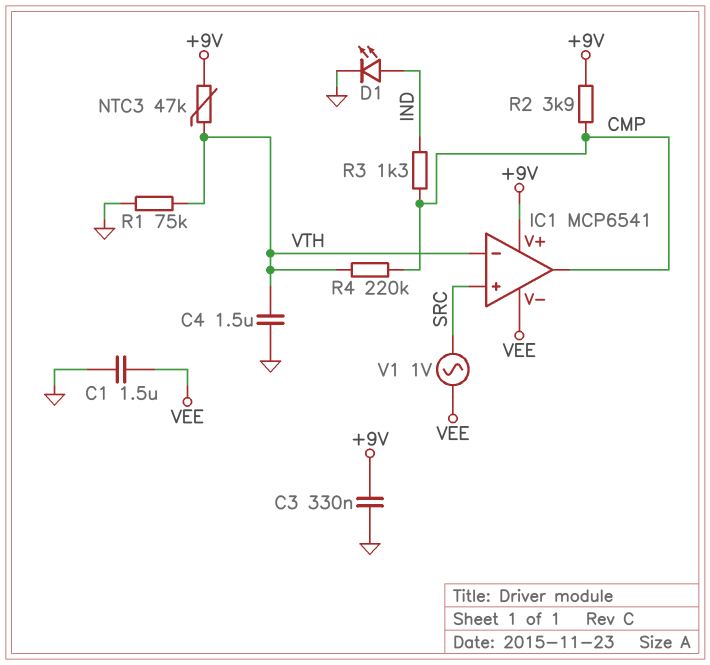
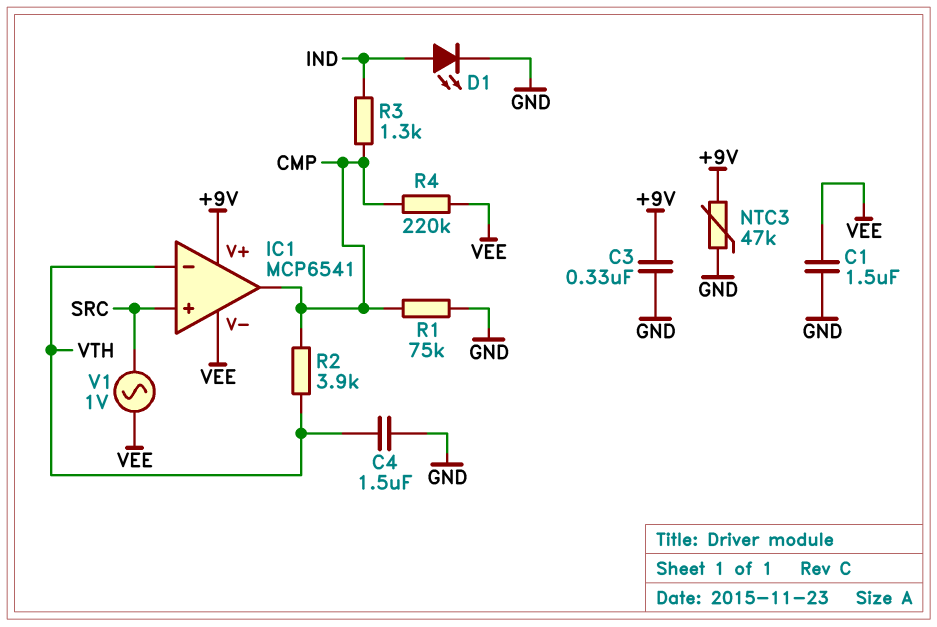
NTC3: 47k (+9V, VTH) -> 47k (+9V, GND)
R1: 75k (GND, VTH) -> 75k (CMP, GND)
R2: 3.9k (+9V, CMP) -> 3.9k (CMP, VTH)
R4: 220k (CMP, VTH) -> 220k (CMP, VEE)

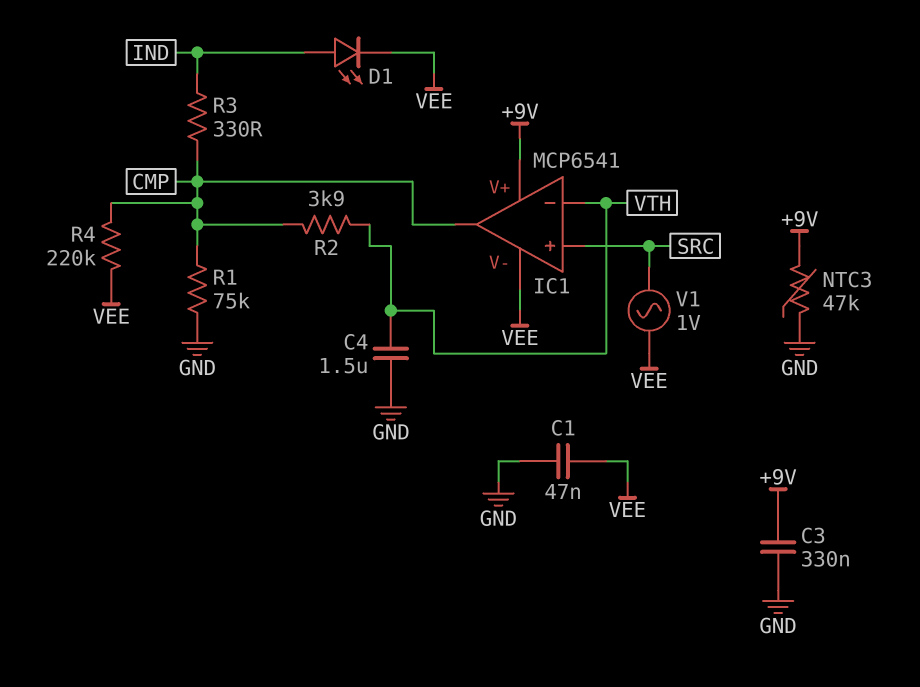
C1: 1.5uF (GND, VEE) -> 47nF (GND, VEE)
D1: LED (A IND, K GND) -> LED (A IND, K VEE)
R3: 1.3k (CMP, IND) -> 330 (CMP, IND)

